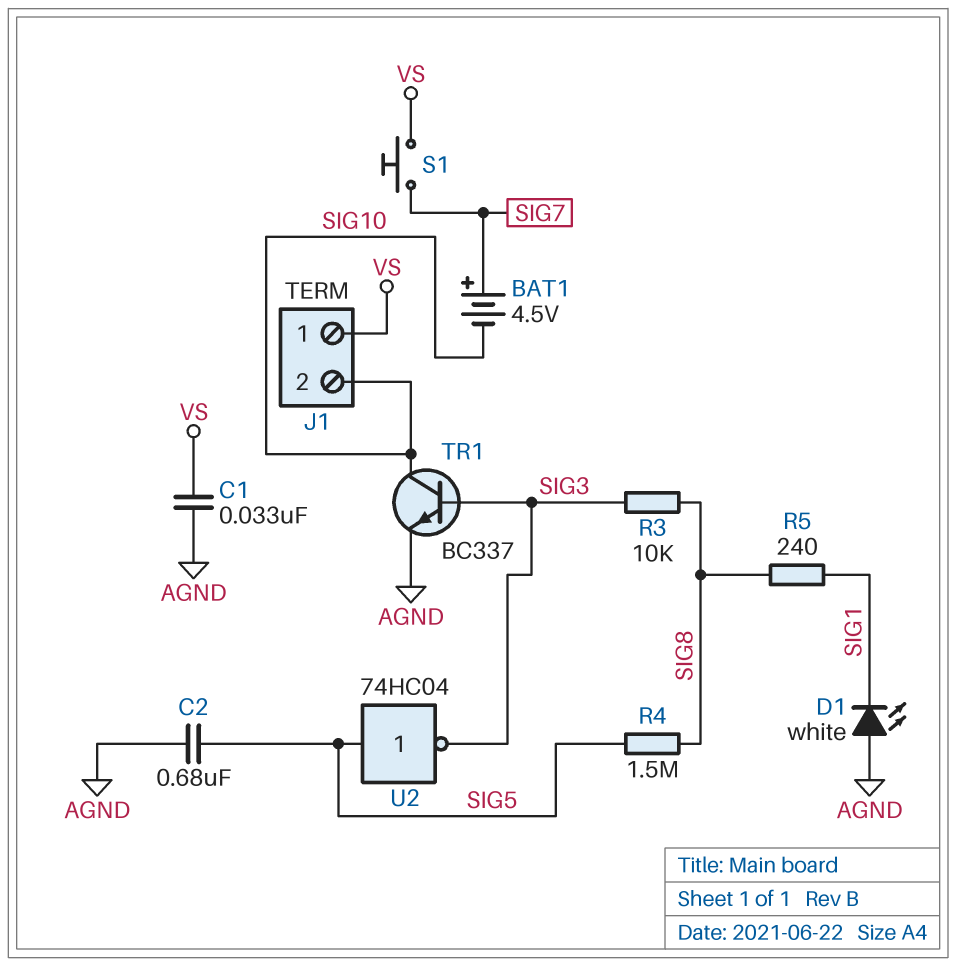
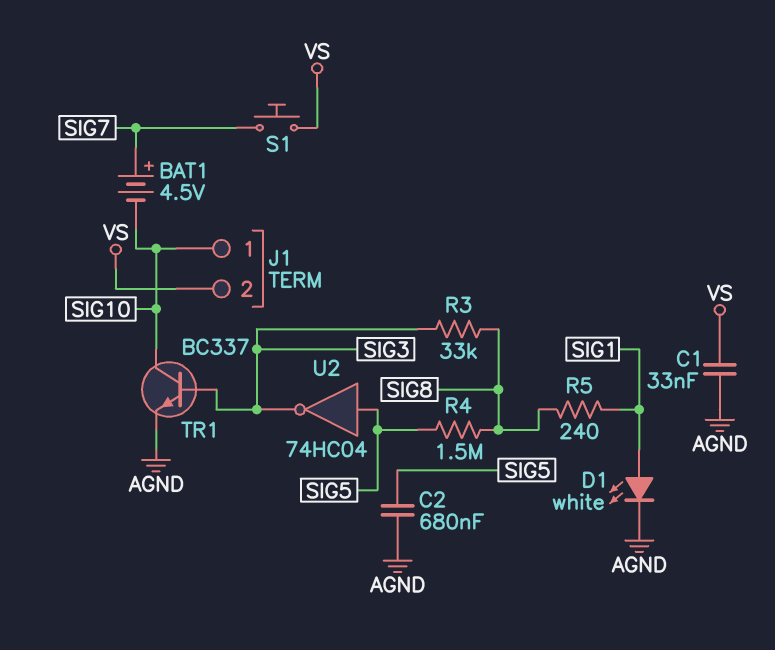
D1: LED white (A AGND, K SIG1) -> LED white (A SIG1, K AGND)
J1 pin 1: VS -> SIG10
J1 pin 2: SIG10 -> VS
R3: 10k (SIG3, SIG8) -> 33k (SIG3, SIG8)

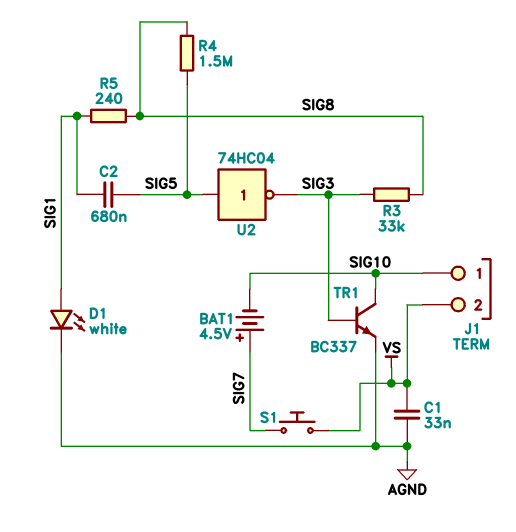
C2: 680nF (AGND, SIG5) -> 680nF (SIG1, SIG5)

